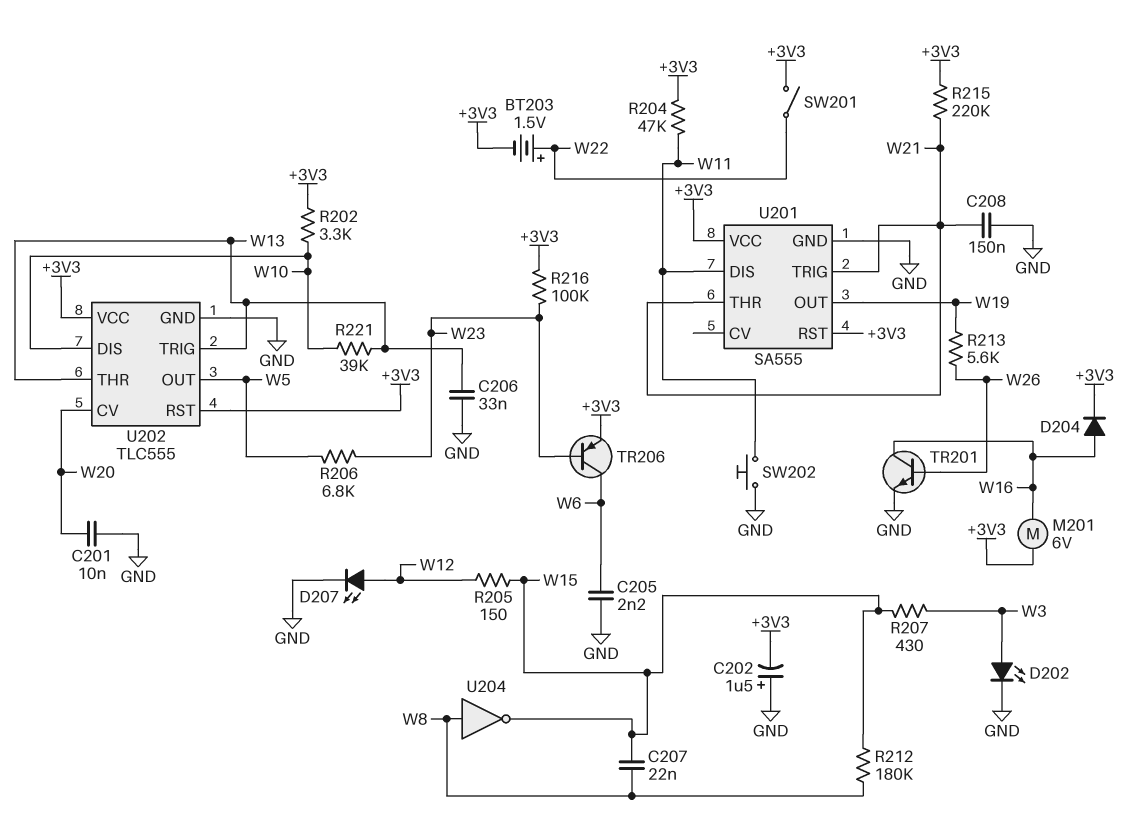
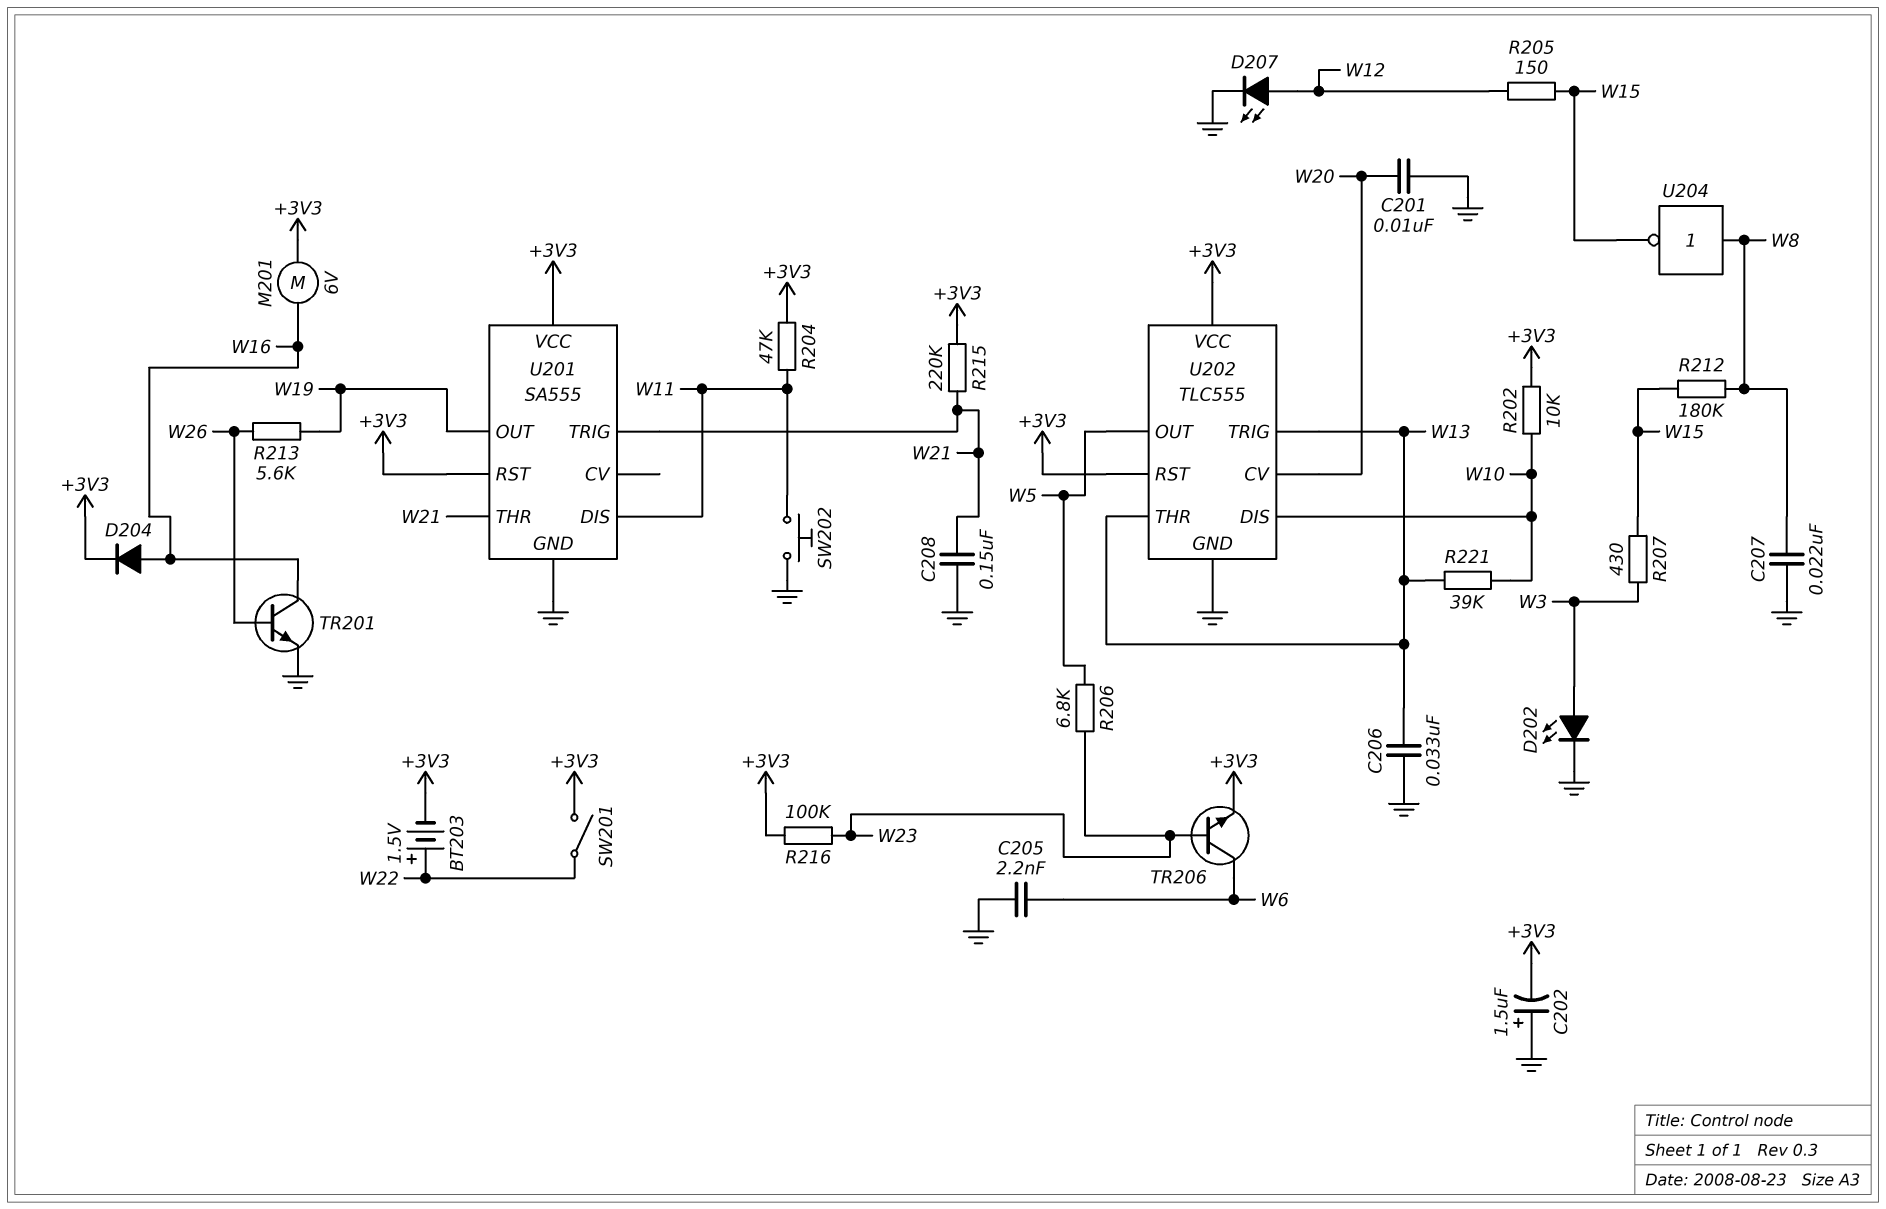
C207: 22nF (W8, W15) -> 22nF (GND, W8)
R202: 3.3k (+3V3, W10) -> 10k (+3V3, W10)
TR206: PNP (B W23, C W6, E +3V3) -> NPN (B W23, C W6, E +3V3)

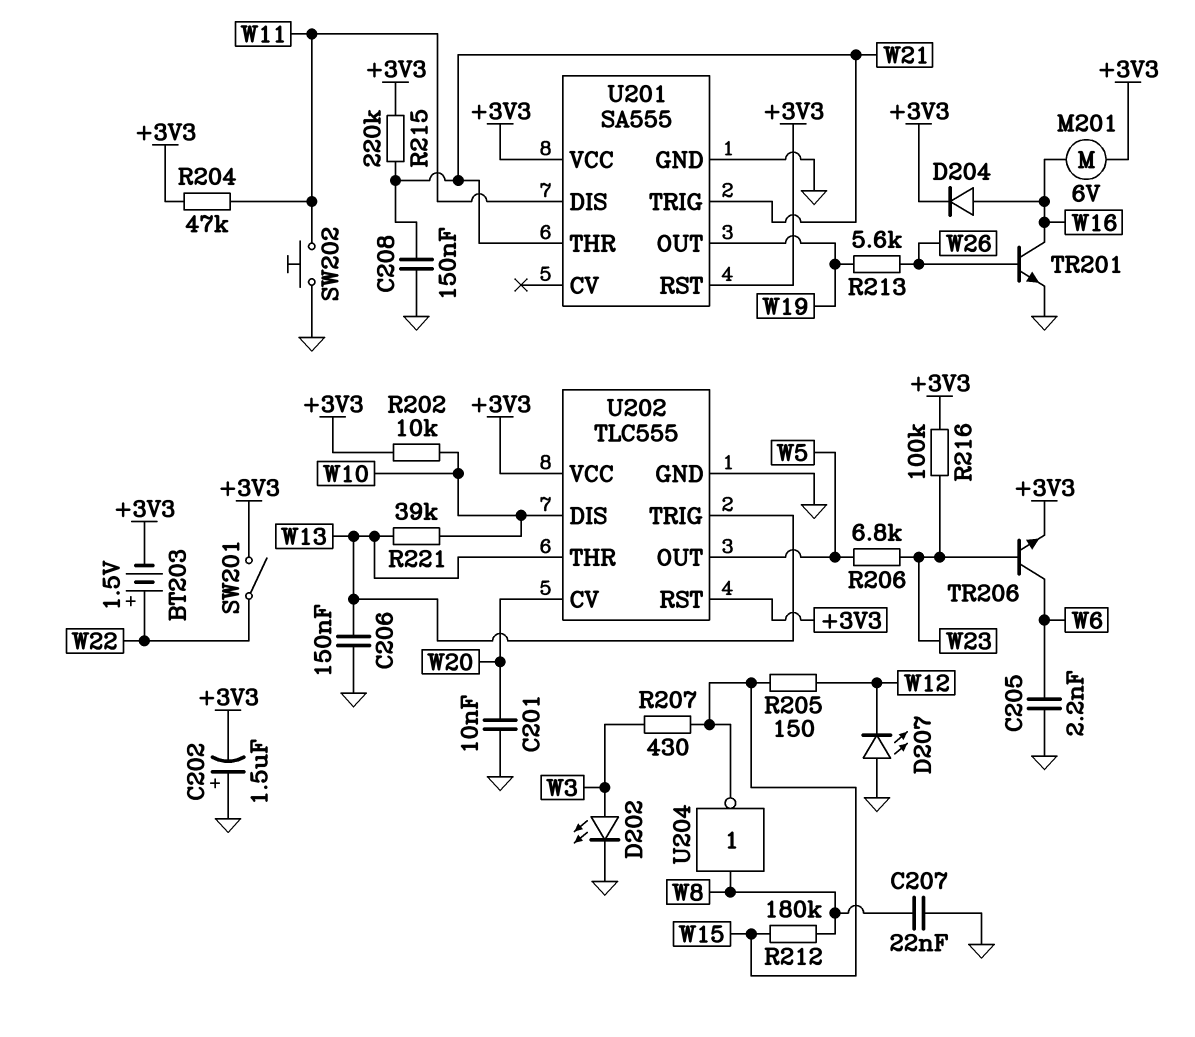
C206: 33nF (GND, W13) -> 150nF (GND, W13)
D207: LED (A W12, K GND) -> LED (A GND, K W12)

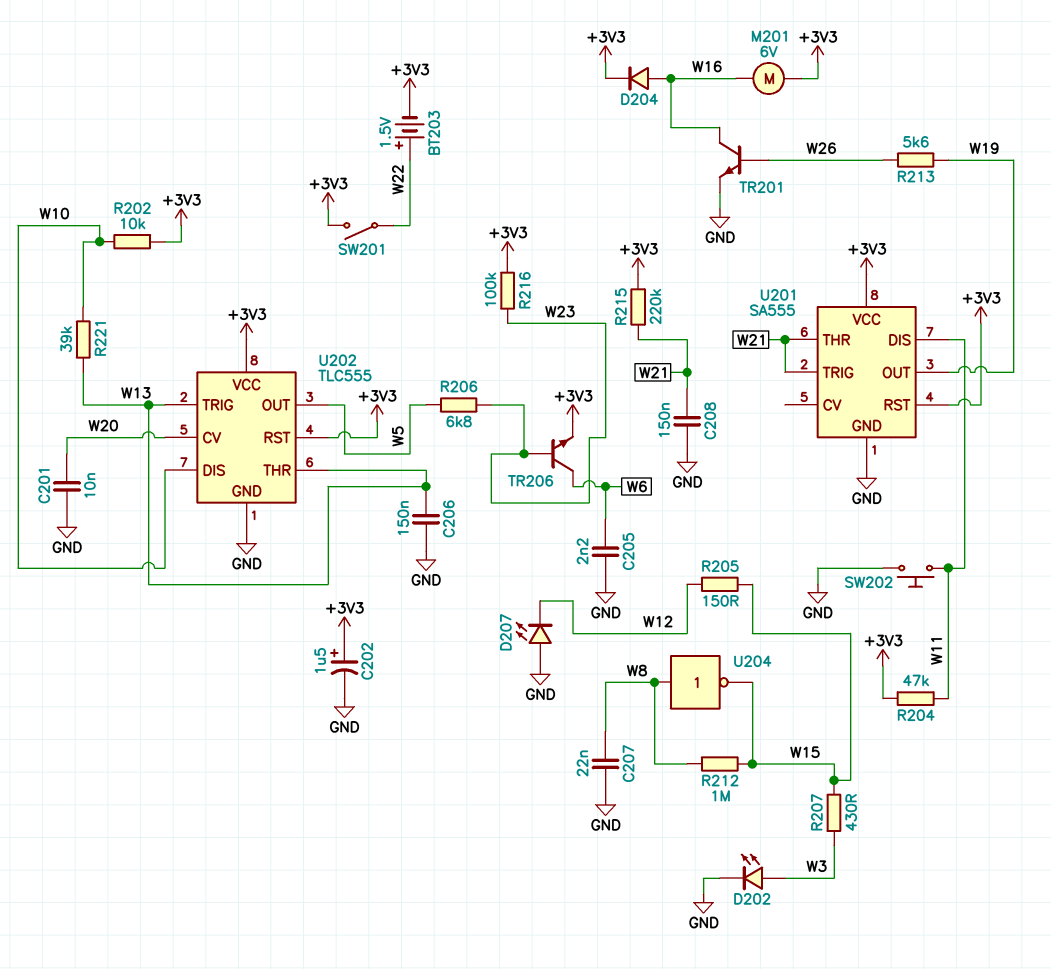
C202: 1.5uF (plus GND, minus +3V3) -> 1.5uF (plus +3V3, minus GND)
R212: 180k (W8, W15) -> 1M (W8, W15)

